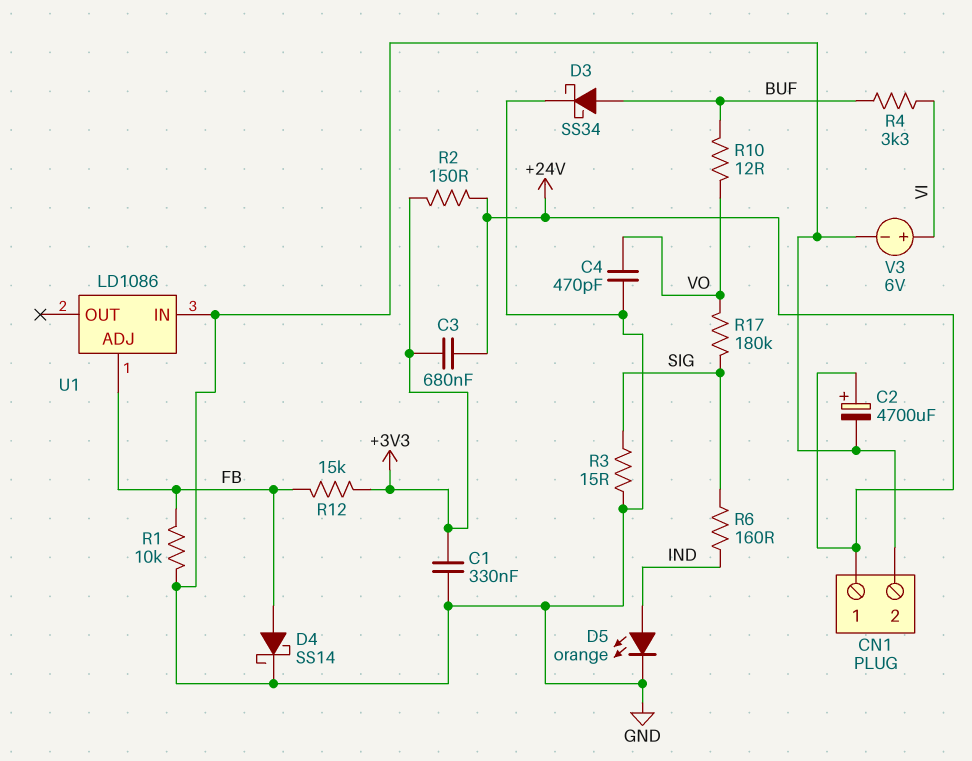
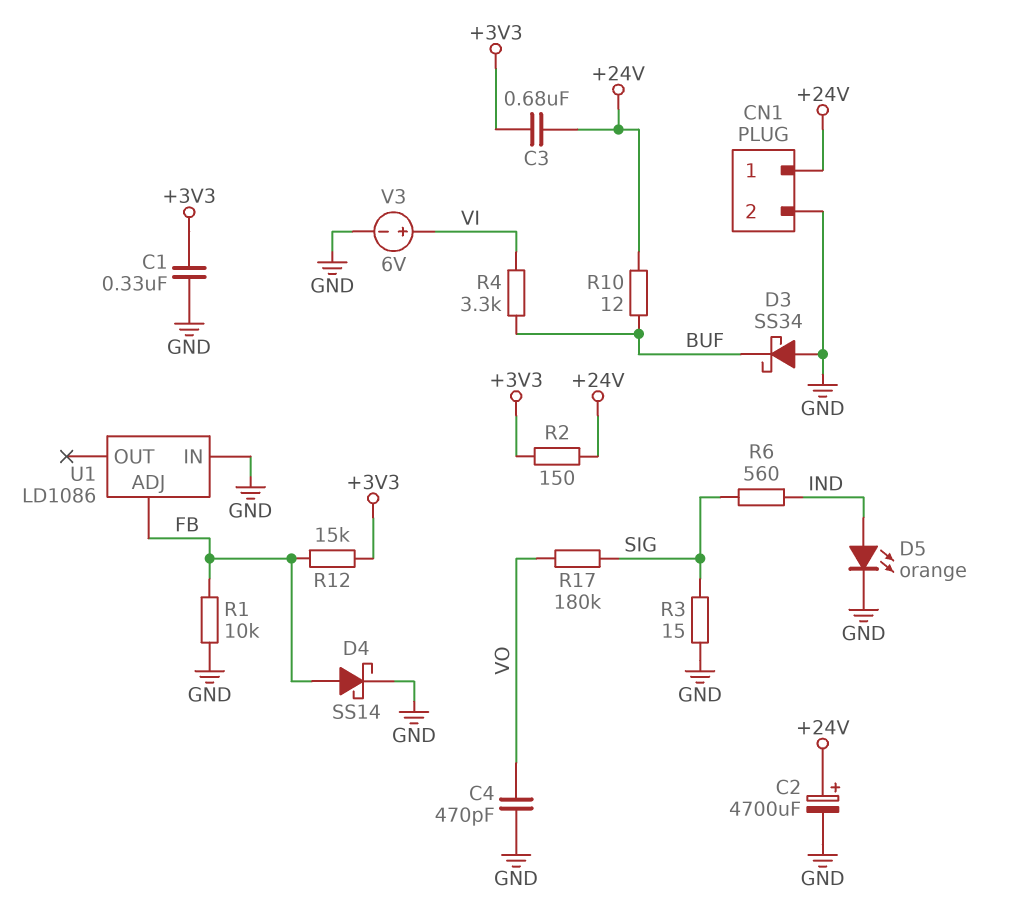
D3: schottky SS34 (A BUF, K GND) -> schottky SS34 (A GND, K BUF)
R6: 160 (IND, SIG) -> 560 (IND, SIG)
R10: 12 (BUF, VO) -> 12 (+24V, BUF)

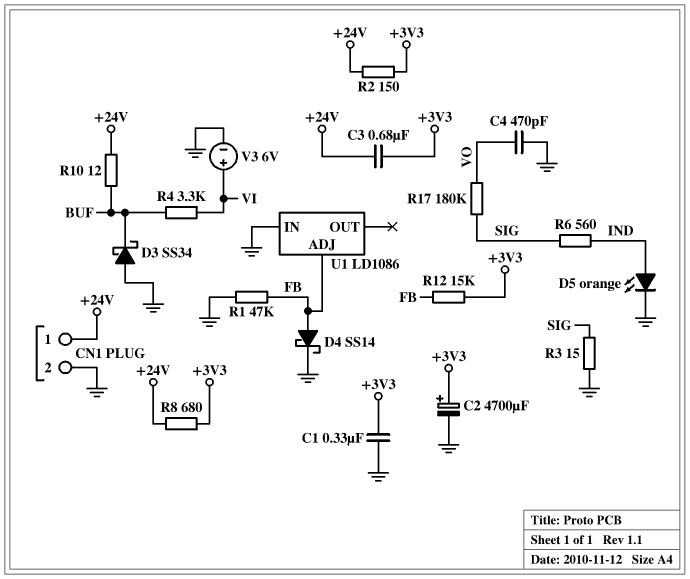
C2: 4700uF (plus +24V, minus GND) -> 4700uF (plus +3V3, minus GND)
R1: 10k (FB, GND) -> 47k (FB, GND)
R8: none -> 680 (+3V3, +24V)

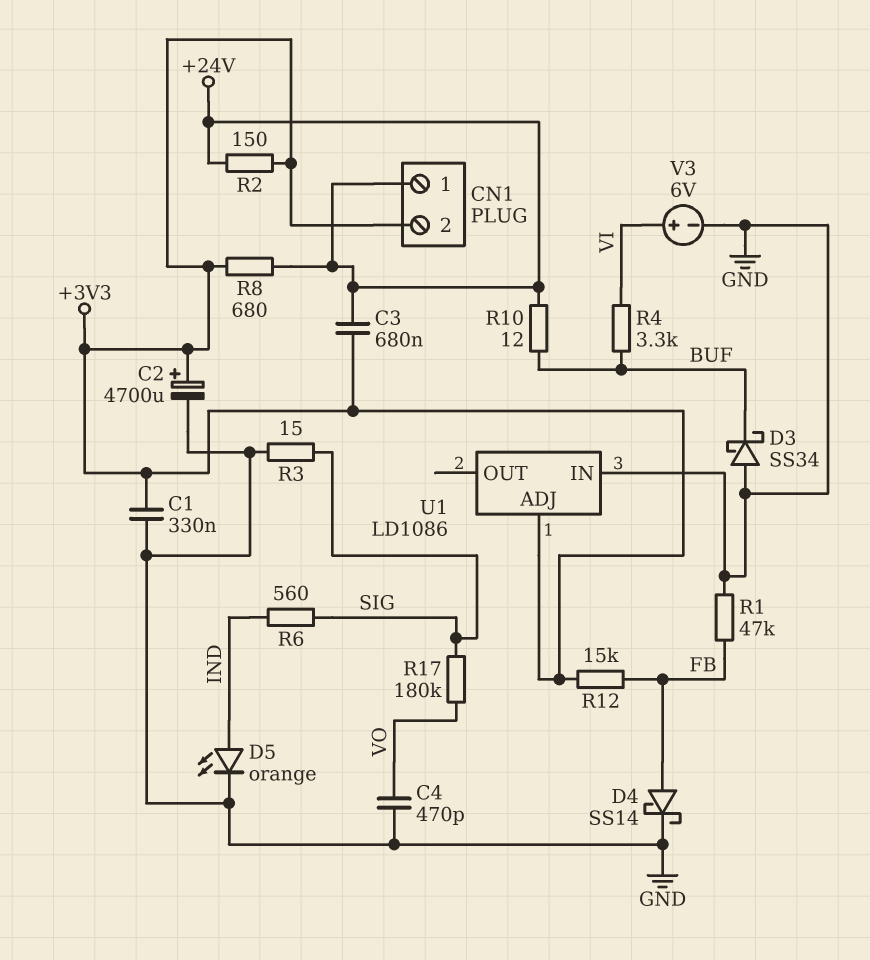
CN1 pin 2: GND -> +3V3
U1 pin ADJ: FB -> +3V3

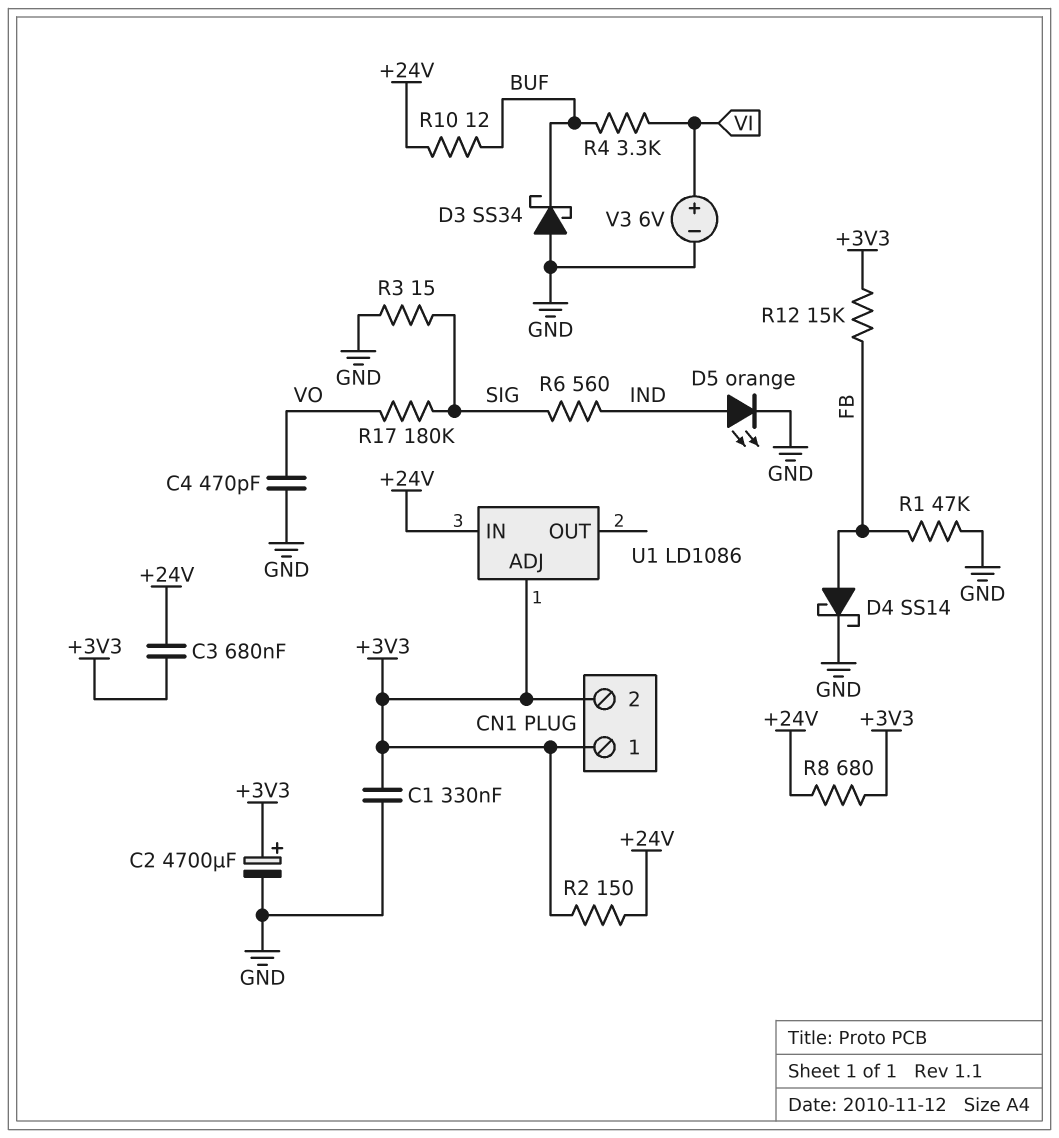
CN1 pin 1: +24V -> +3V3
U1 pin IN: GND -> +24V

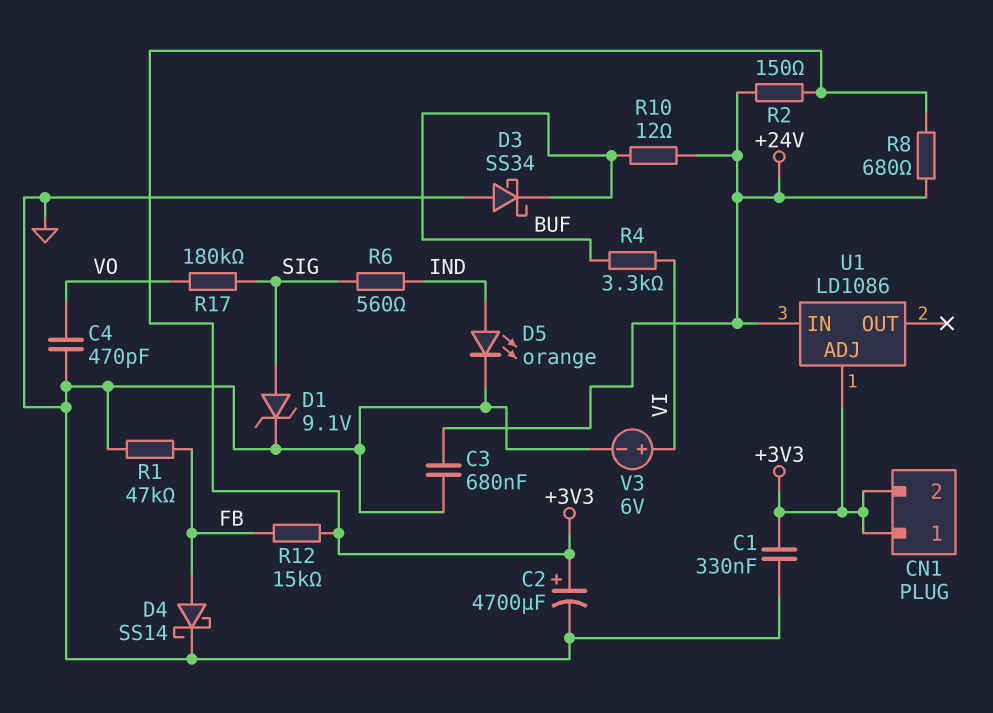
C3: 680nF (+3V3, +24V) -> 680nF (+24V, GND)
D1: none -> zener 9.1V (A SIG, K GND)
R3: 15 (GND, SIG) -> none

